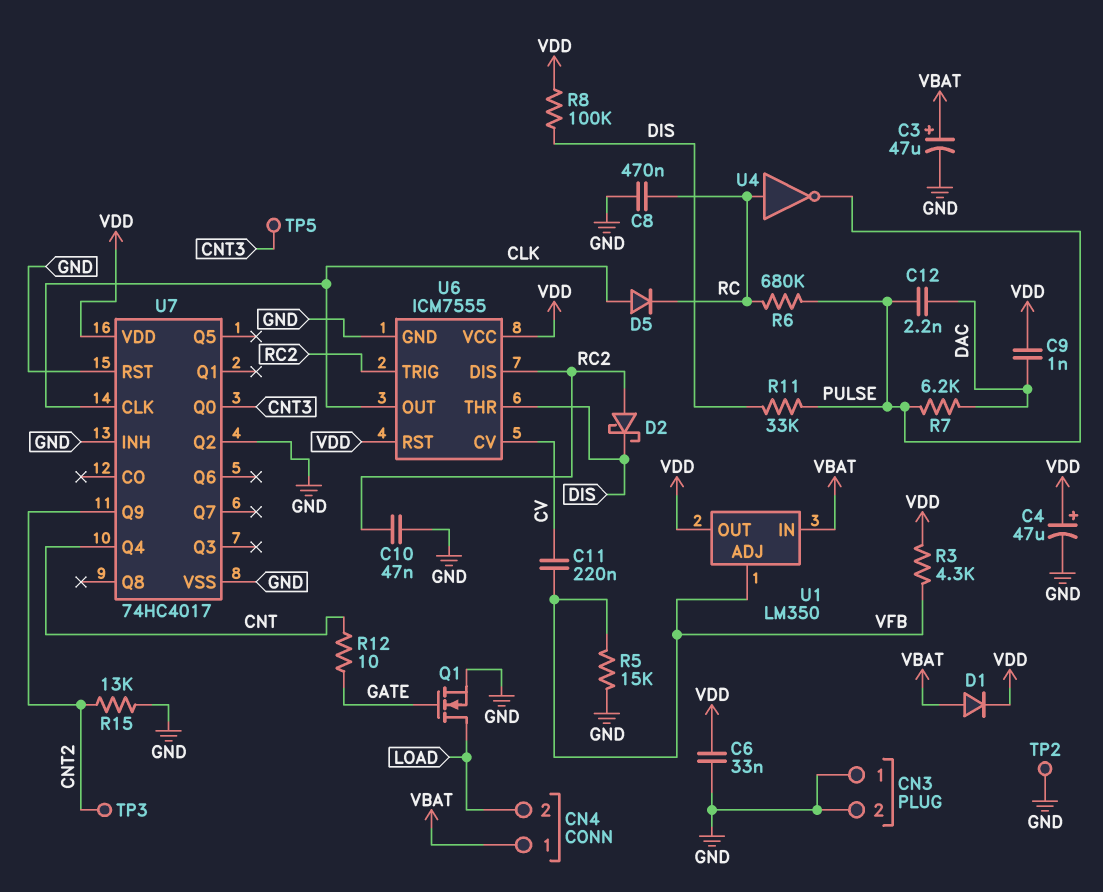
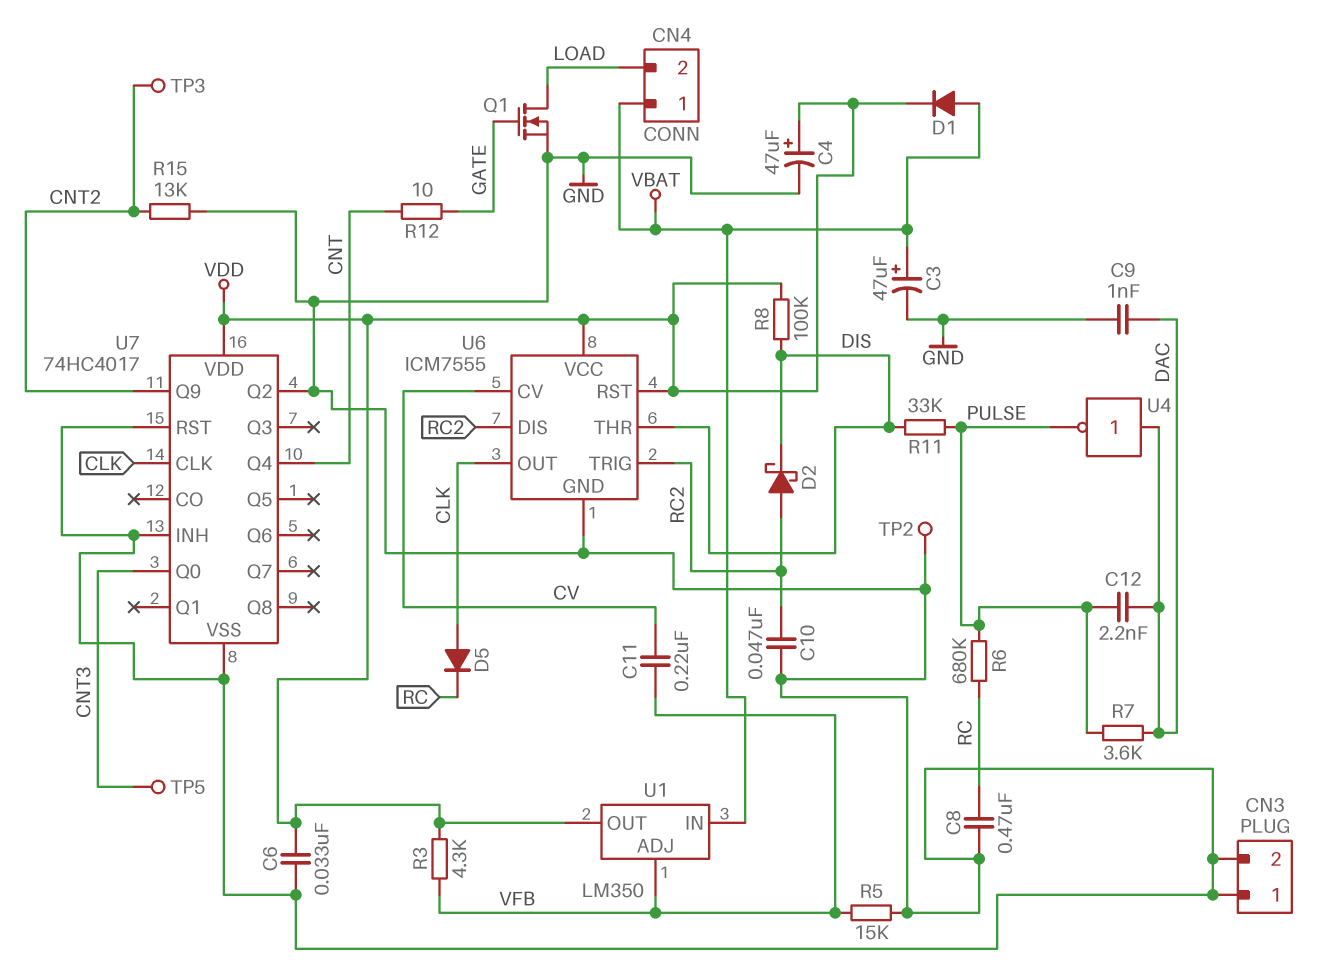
C9: 1nF (DAC, VDD) -> 1nF (DAC, GND)
R7: 6.2k (DAC, PULSE) -> 3.6k (DAC, PULSE)
U4: NOT (in RC, out PULSE) -> NOT (in DAC, out PULSE)

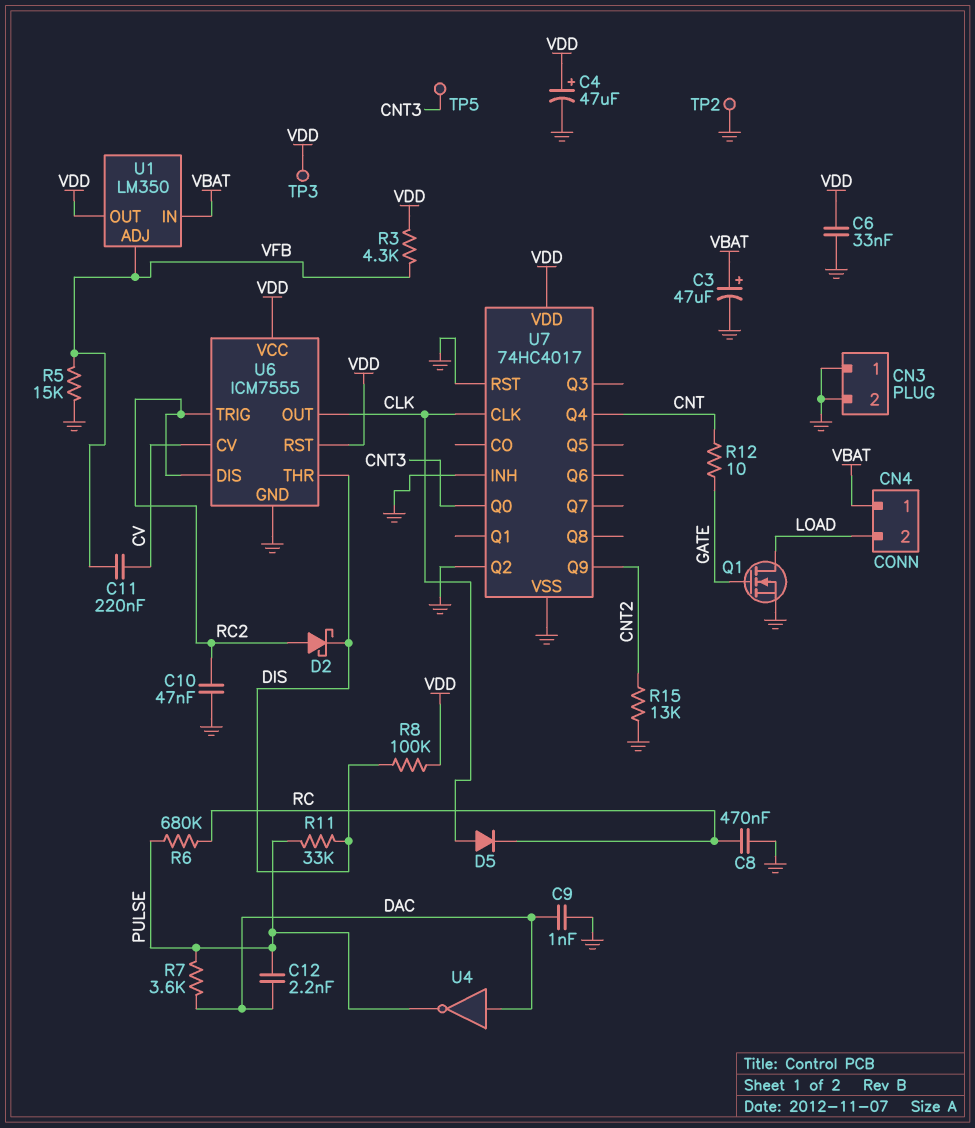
D1: diode (A VBAT, K VDD) -> none
TP3: test point (CNT2) -> test point (VDD)

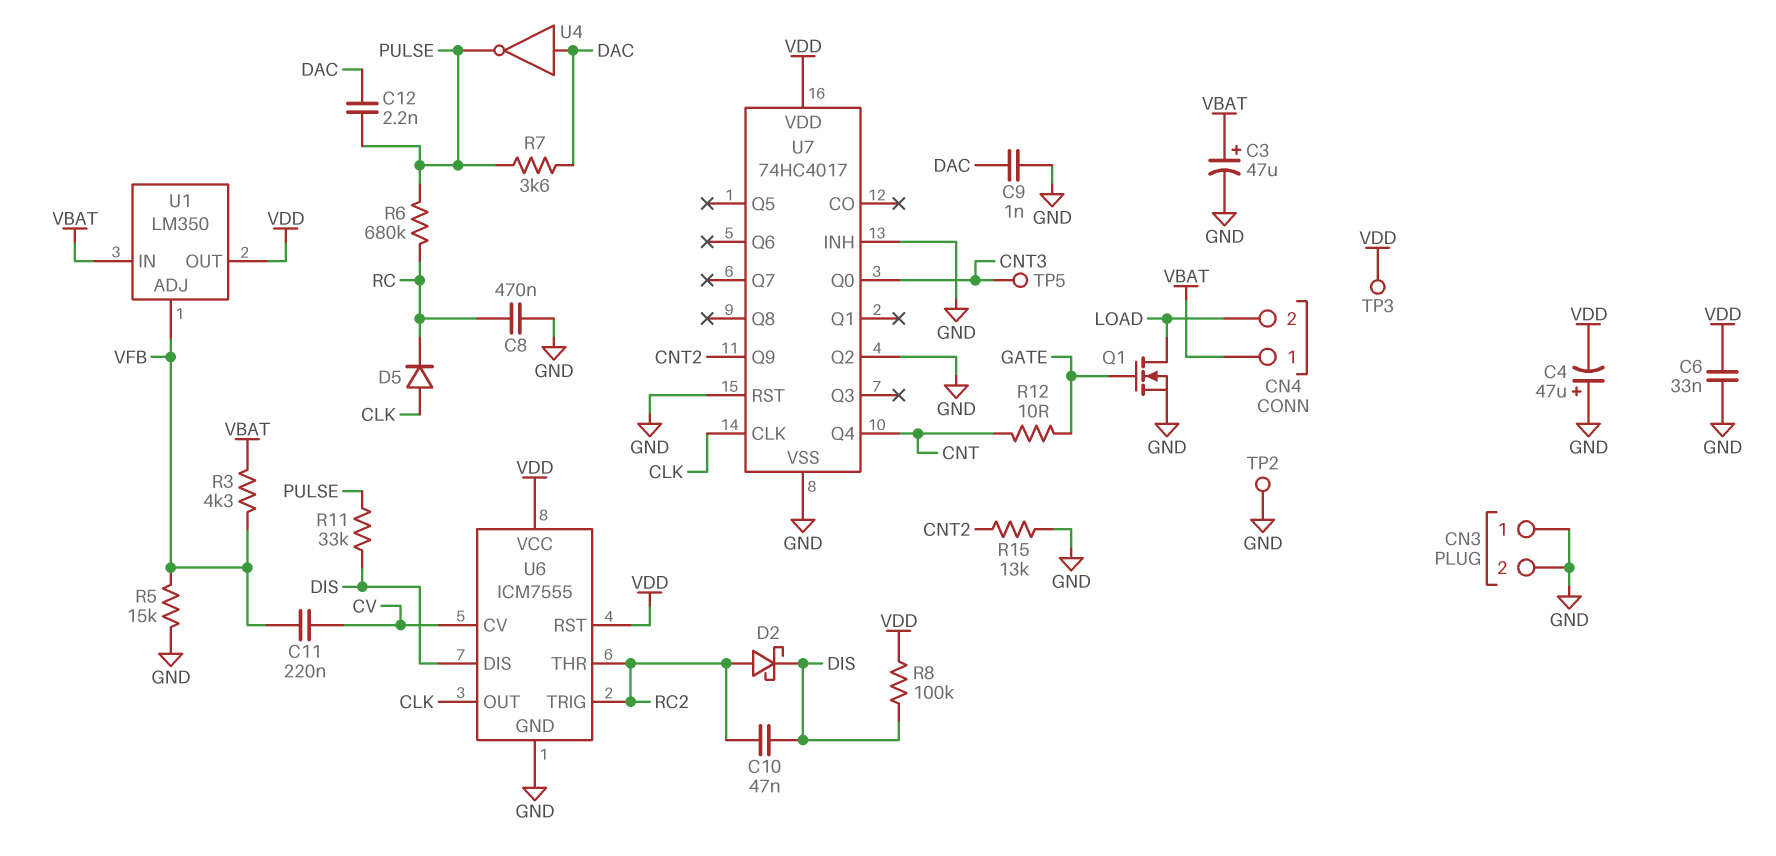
C4: 47uF (plus VDD, minus GND) -> 47uF (plus GND, minus VDD)
C10: 47nF (GND, RC2) -> 47nF (DIS, RC2)
R3: 4.3k (VDD, VFB) -> 4.3k (VBAT, VFB)
U6 pin DIS: RC2 -> DIS
U6 pin THR: DIS -> RC2

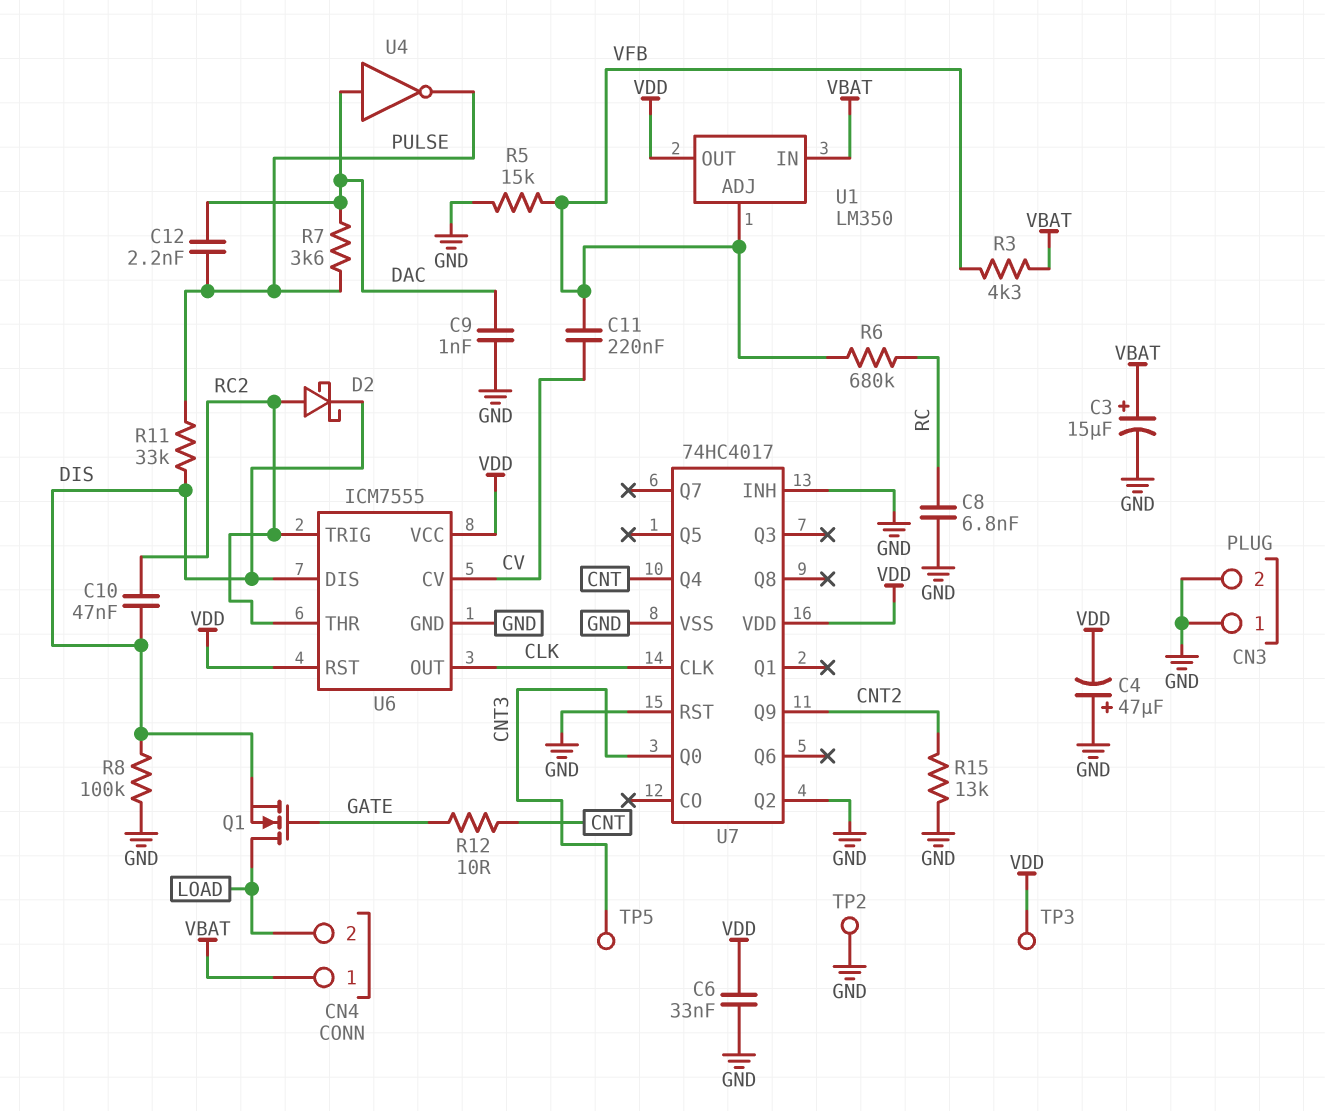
C3: 47uF (plus VBAT, minus GND) -> 15uF (plus VBAT, minus GND)
C8: 470nF (GND, RC) -> 6.8nF (GND, RC)
D5: diode (A CLK, K RC) -> none
Q1: NMOS (G GATE, D LOAD, S GND) -> NMOS (G GATE, D LOAD, S DIS)
R6: 680k (PULSE, RC) -> 680k (RC, VFB)
R8: 100k (DIS, VDD) -> 100k (DIS, GND)

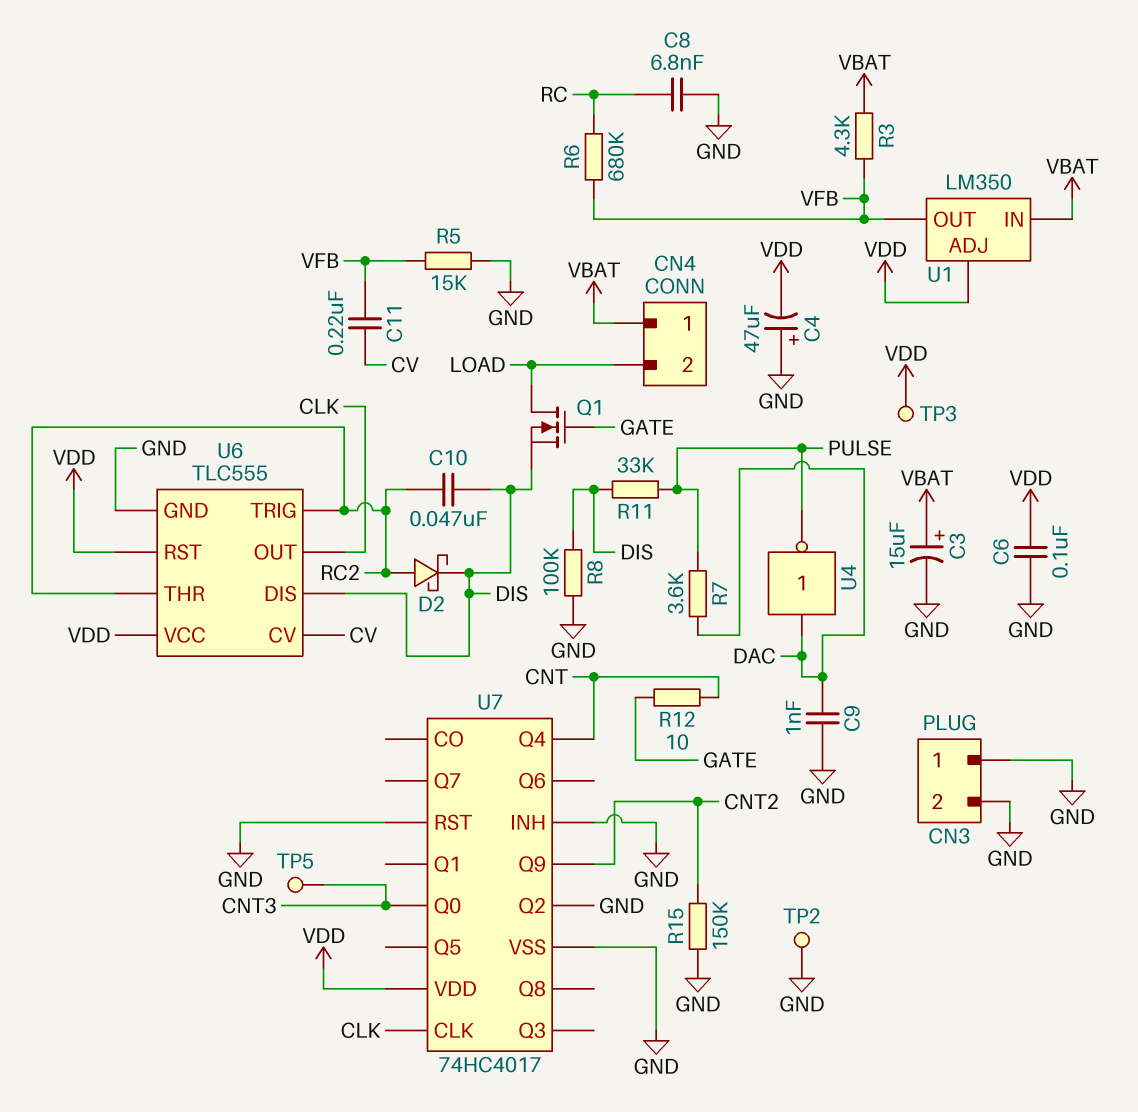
C6: 33nF (GND, VDD) -> 100nF (GND, VDD)
C12: 2.2nF (DAC, PULSE) -> none
R15: 13k (CNT2, GND) -> 150k (CNT2, GND)
U1 pin ADJ: VFB -> VDD
U1 pin OUT: VDD -> VFB
U6: ICM7555 -> TLC555

